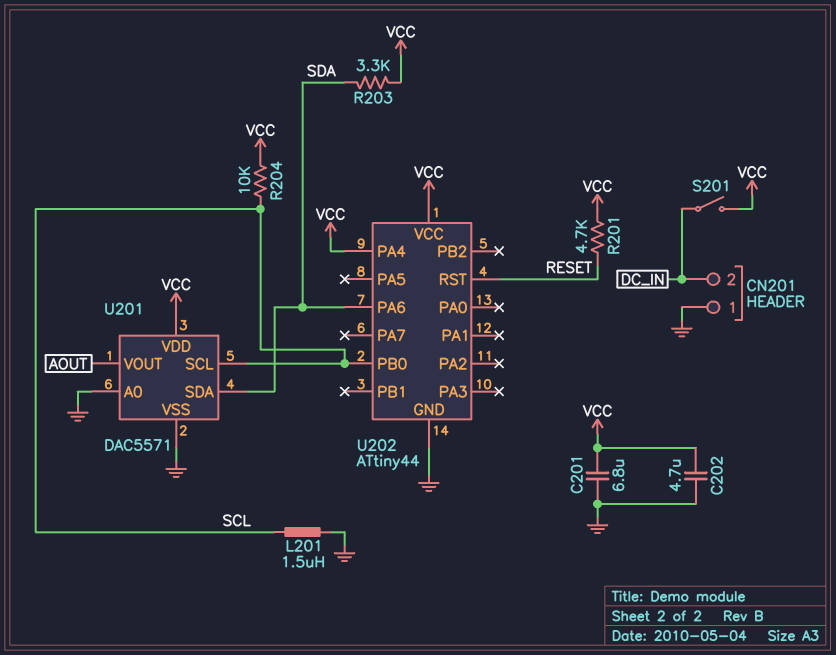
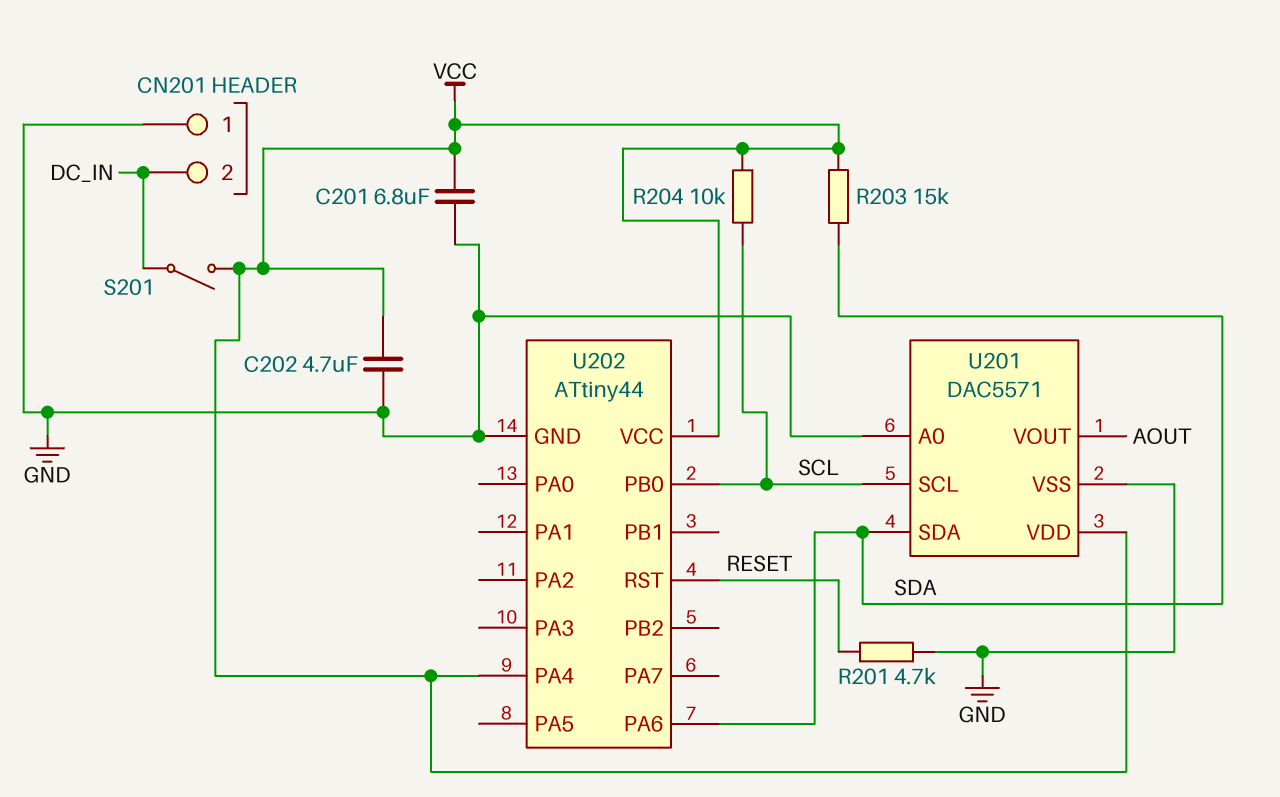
L201: 1.5uH (GND, SCL) -> none
R201: 4.7k (RESET, VCC) -> 4.7k (GND, RESET)
R203: 3.3k (SDA, VCC) -> 15k (SDA, VCC)

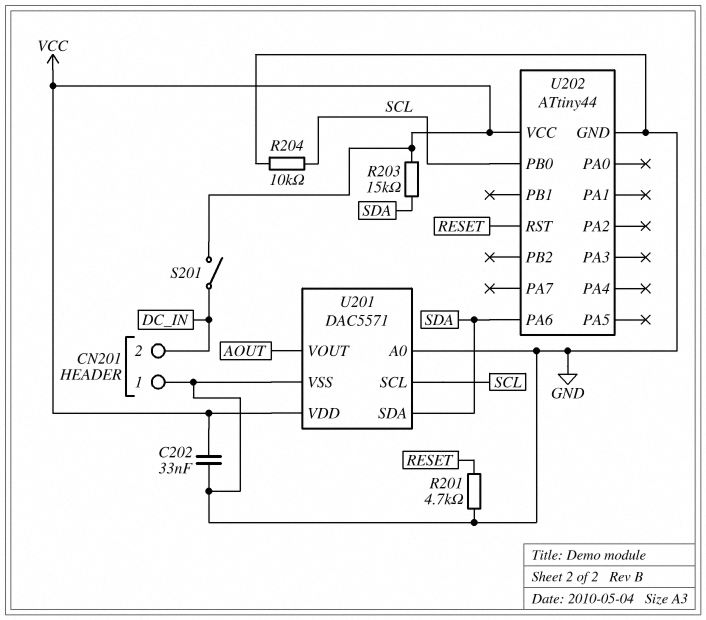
C201: 6.8uF (GND, VCC) -> none
C202: 4.7uF (GND, VCC) -> 33nF (GND, VCC)
R204: 10k (SCL, VCC) -> 10k (GND, SCL)
U202 pin PA4: VCC -> none

